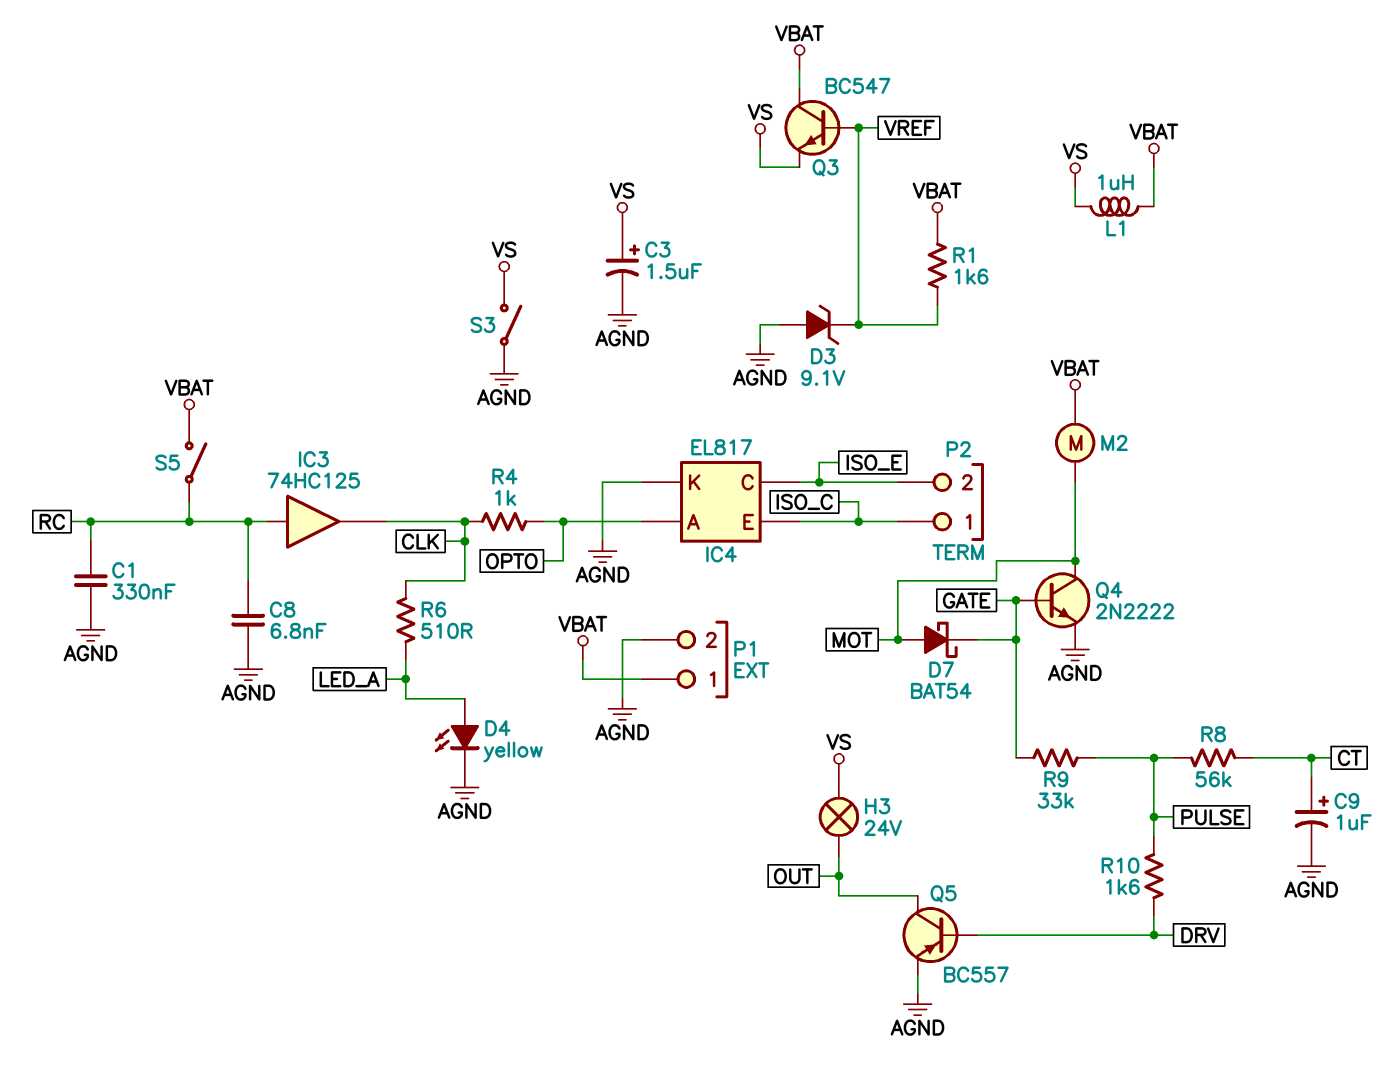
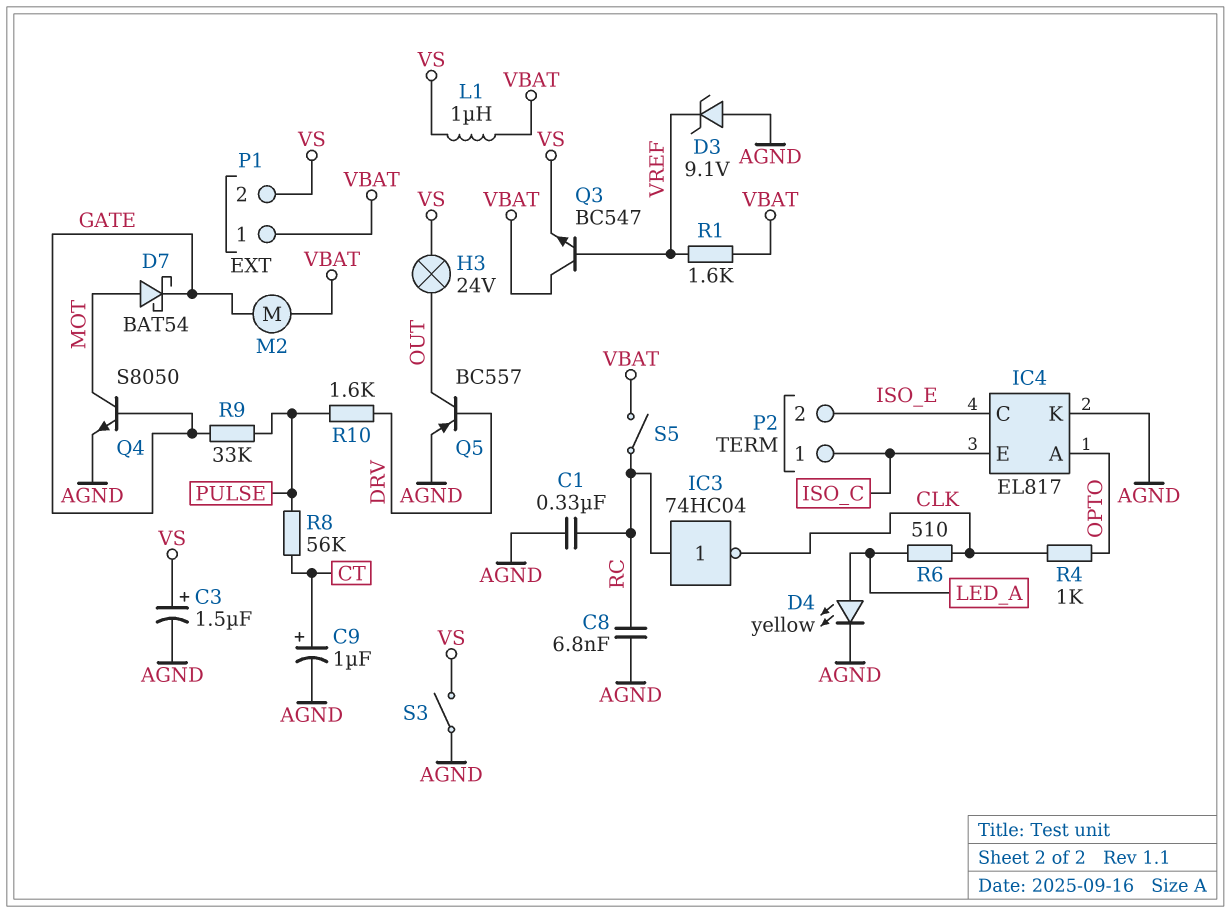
IC3: buffer 74HC125 (in RC, out CLK) -> NOT 74HC04 (in RC, out CLK)
M2: motor (MOT, VBAT) -> motor (GATE, VBAT)
P1 pin 2: AGND -> VS
Q4: NPN 2N2222 (B GATE, C MOT, E AGND) -> NPN S8050 (B GATE, C MOT, E AGND)

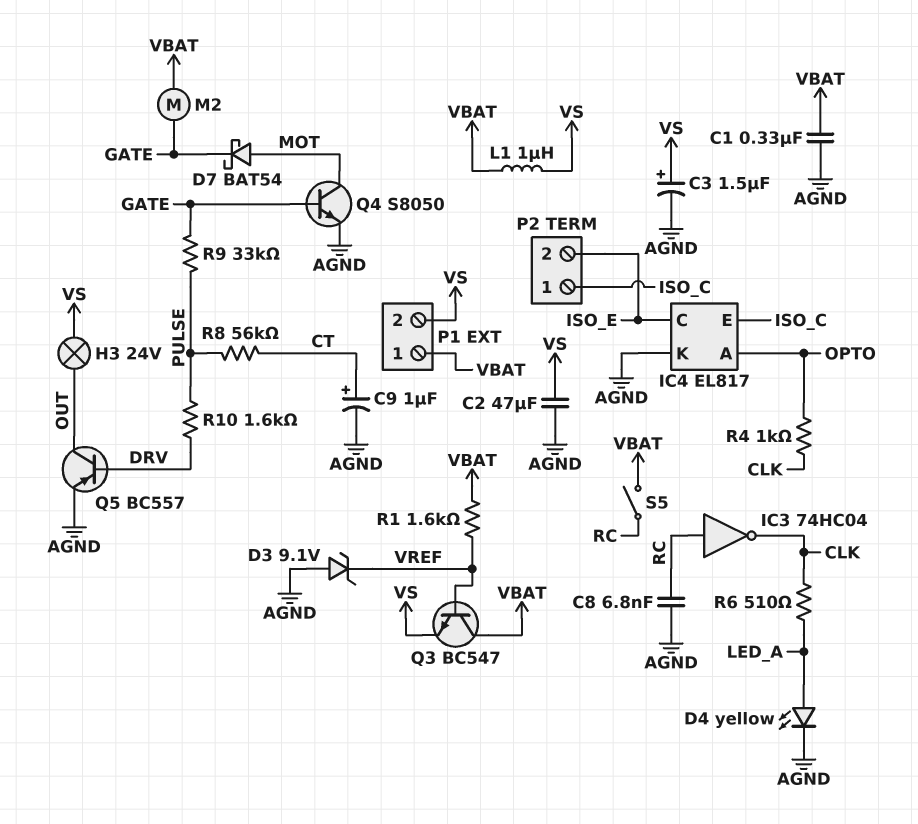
C1: 330nF (AGND, RC) -> 330nF (AGND, VBAT)
C2: none -> 47uF (AGND, VS)
S3: switch (AGND, VS) -> none

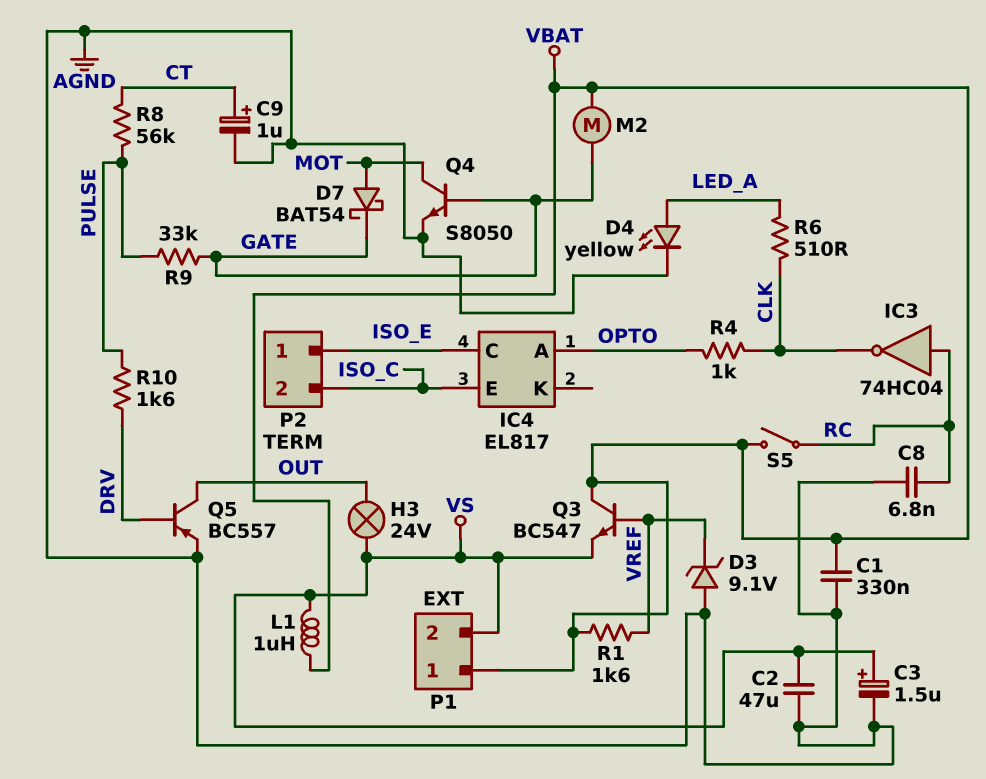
IC4 pin K: AGND -> none
P2 pin 1: ISO_C -> ISO_E
P2 pin 2: ISO_E -> ISO_C

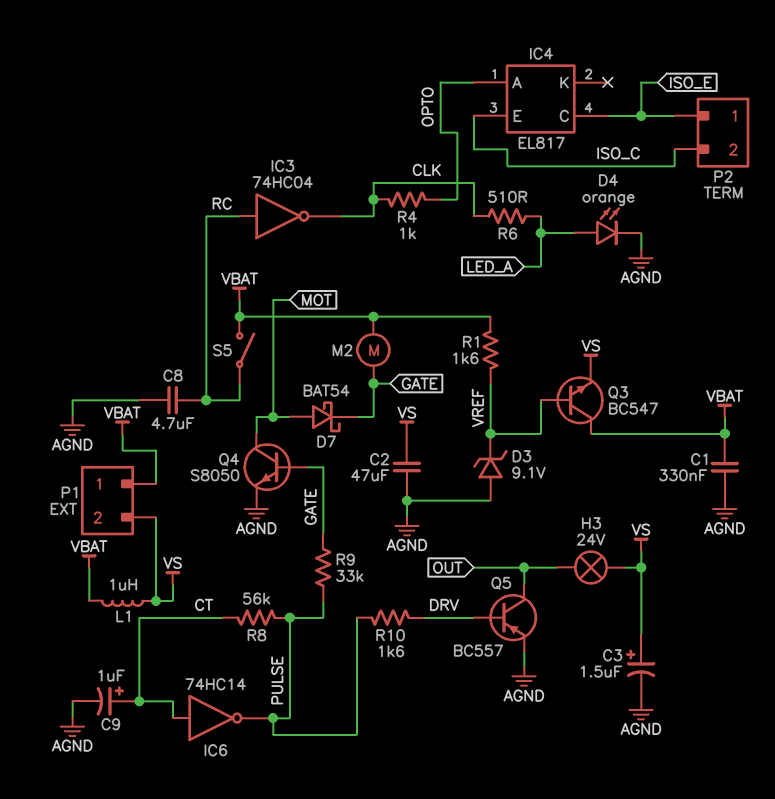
C8: 6.8nF (AGND, RC) -> 4.7uF (AGND, RC)
D4: LED yellow (A LED_A, K AGND) -> LED orange (A LED_A, K AGND)
IC6: none -> NOT 74HC14 (in CT, out PULSE)

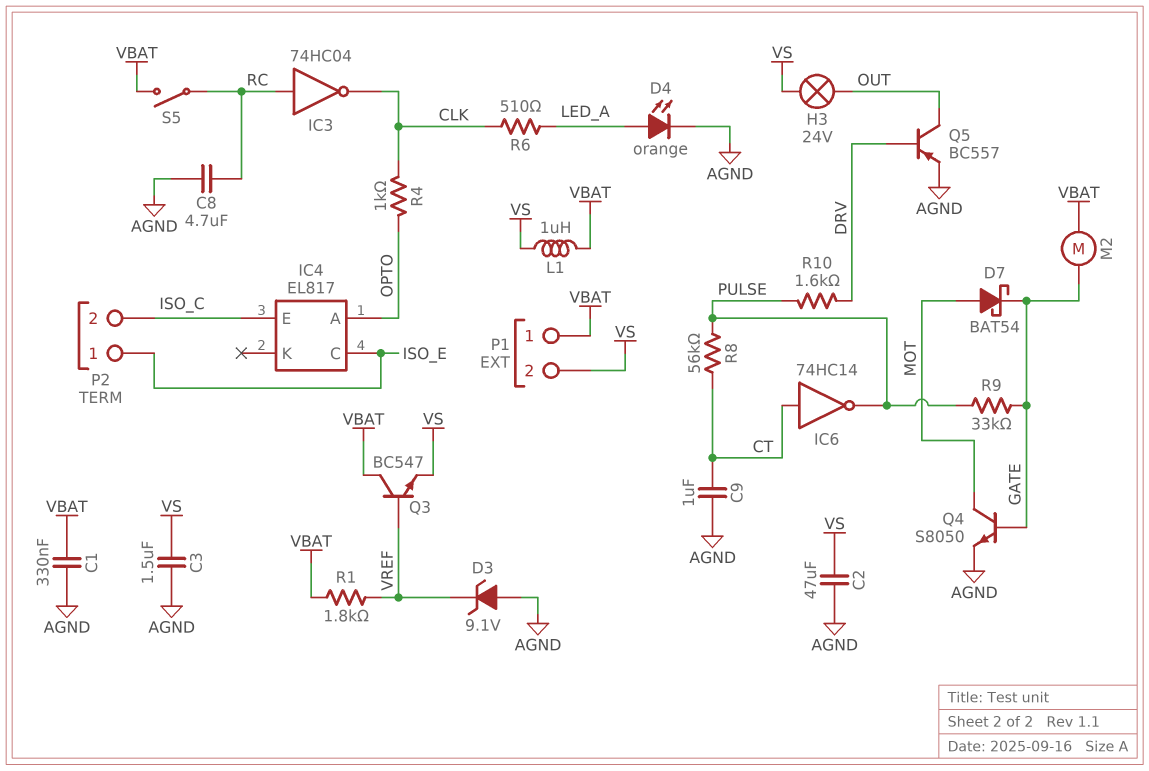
C3: 1.5uF (plus VS, minus AGND) -> 1.5uF (AGND, VS)
C9: 1uF (plus CT, minus AGND) -> 1uF (AGND, CT)
R1: 1.6k (VBAT, VREF) -> 1.8k (VBAT, VREF)

